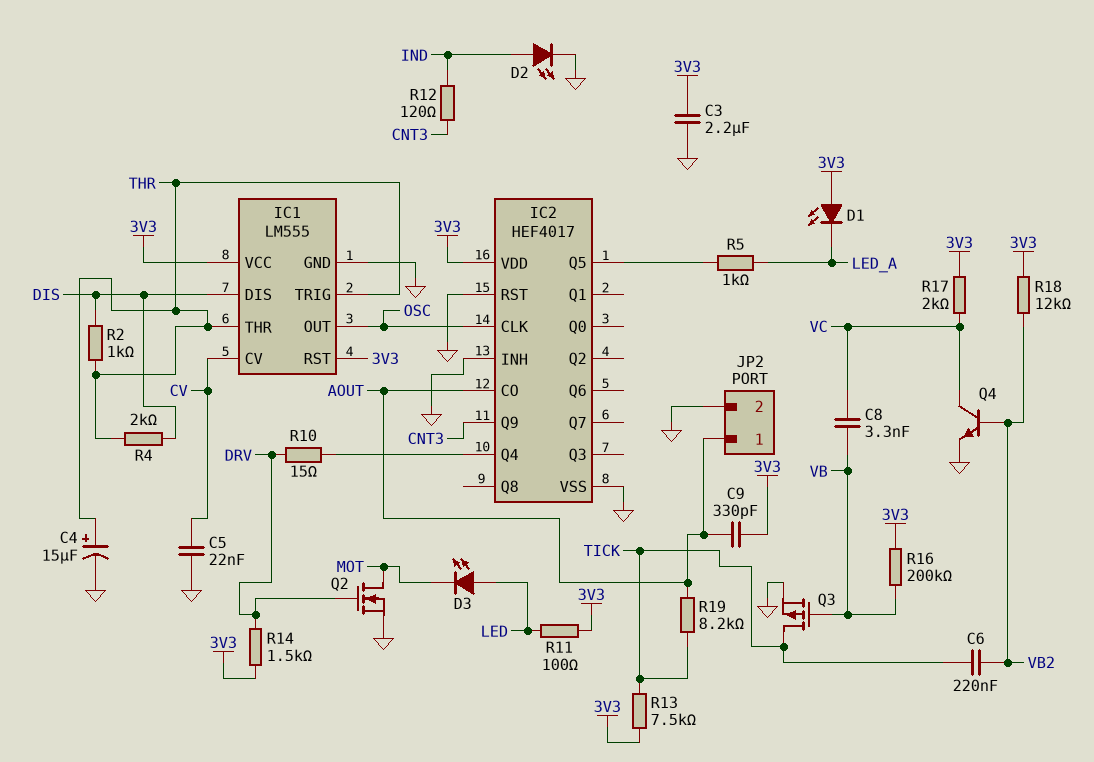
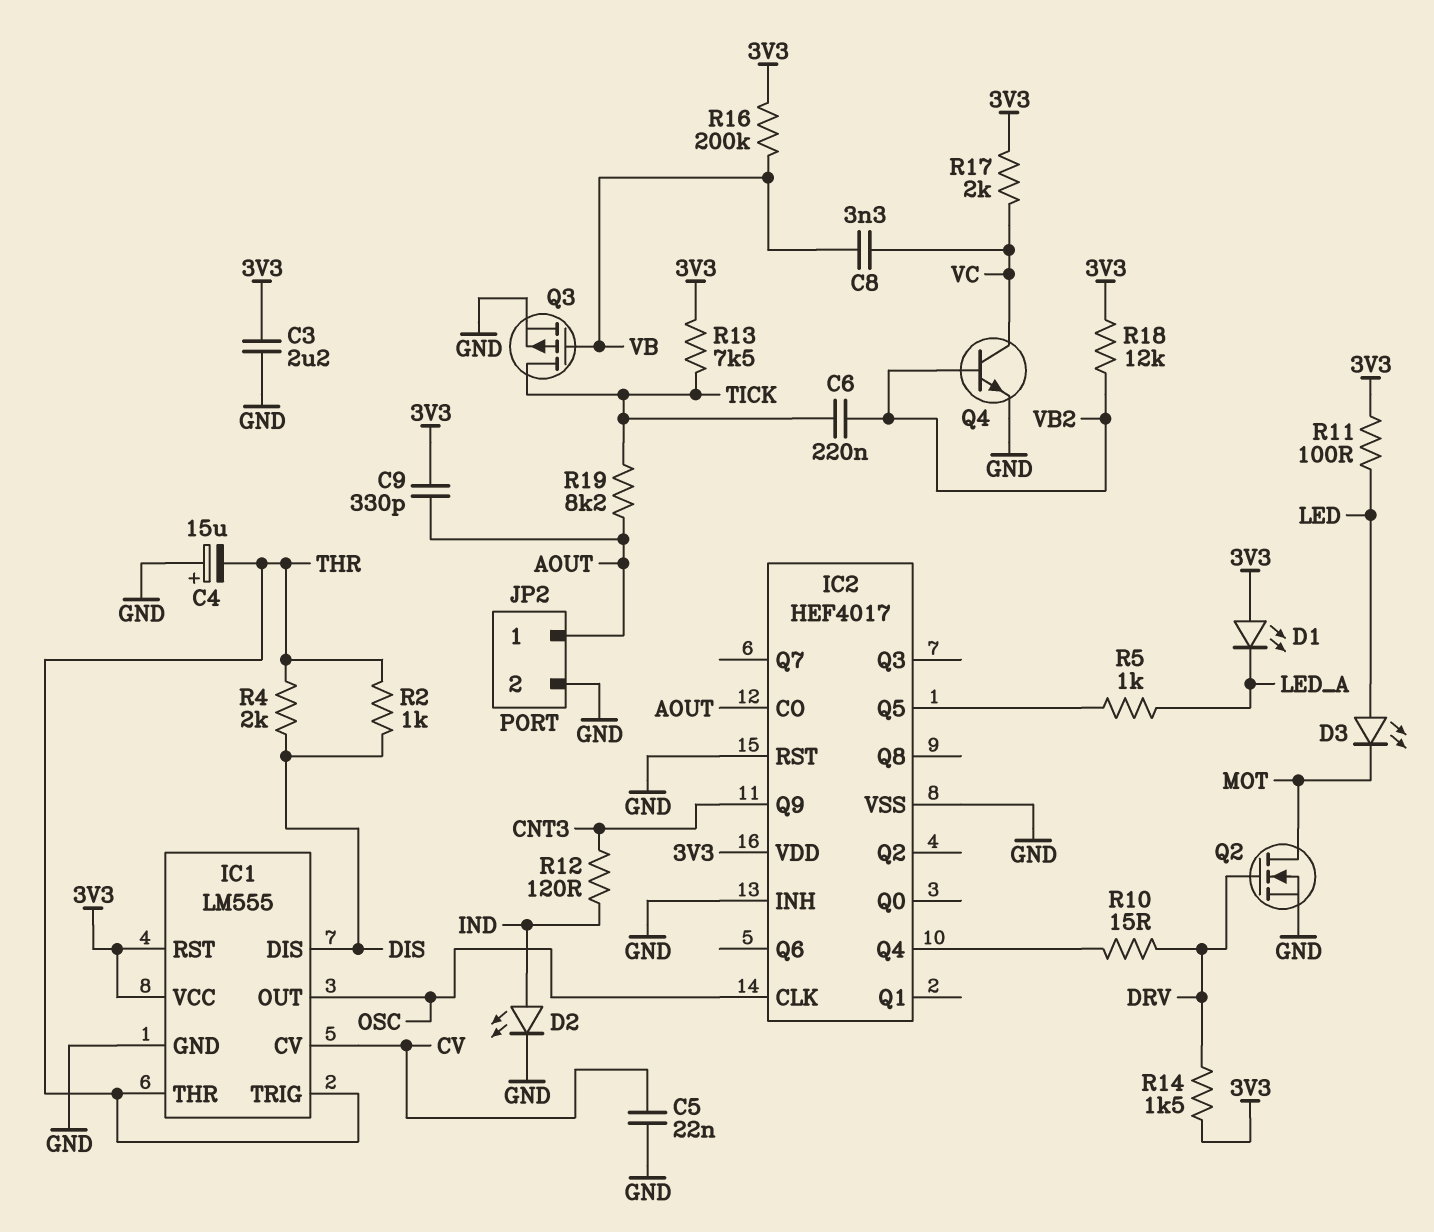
C4: 15uF (plus THR, minus GND) -> 15uF (plus GND, minus THR)

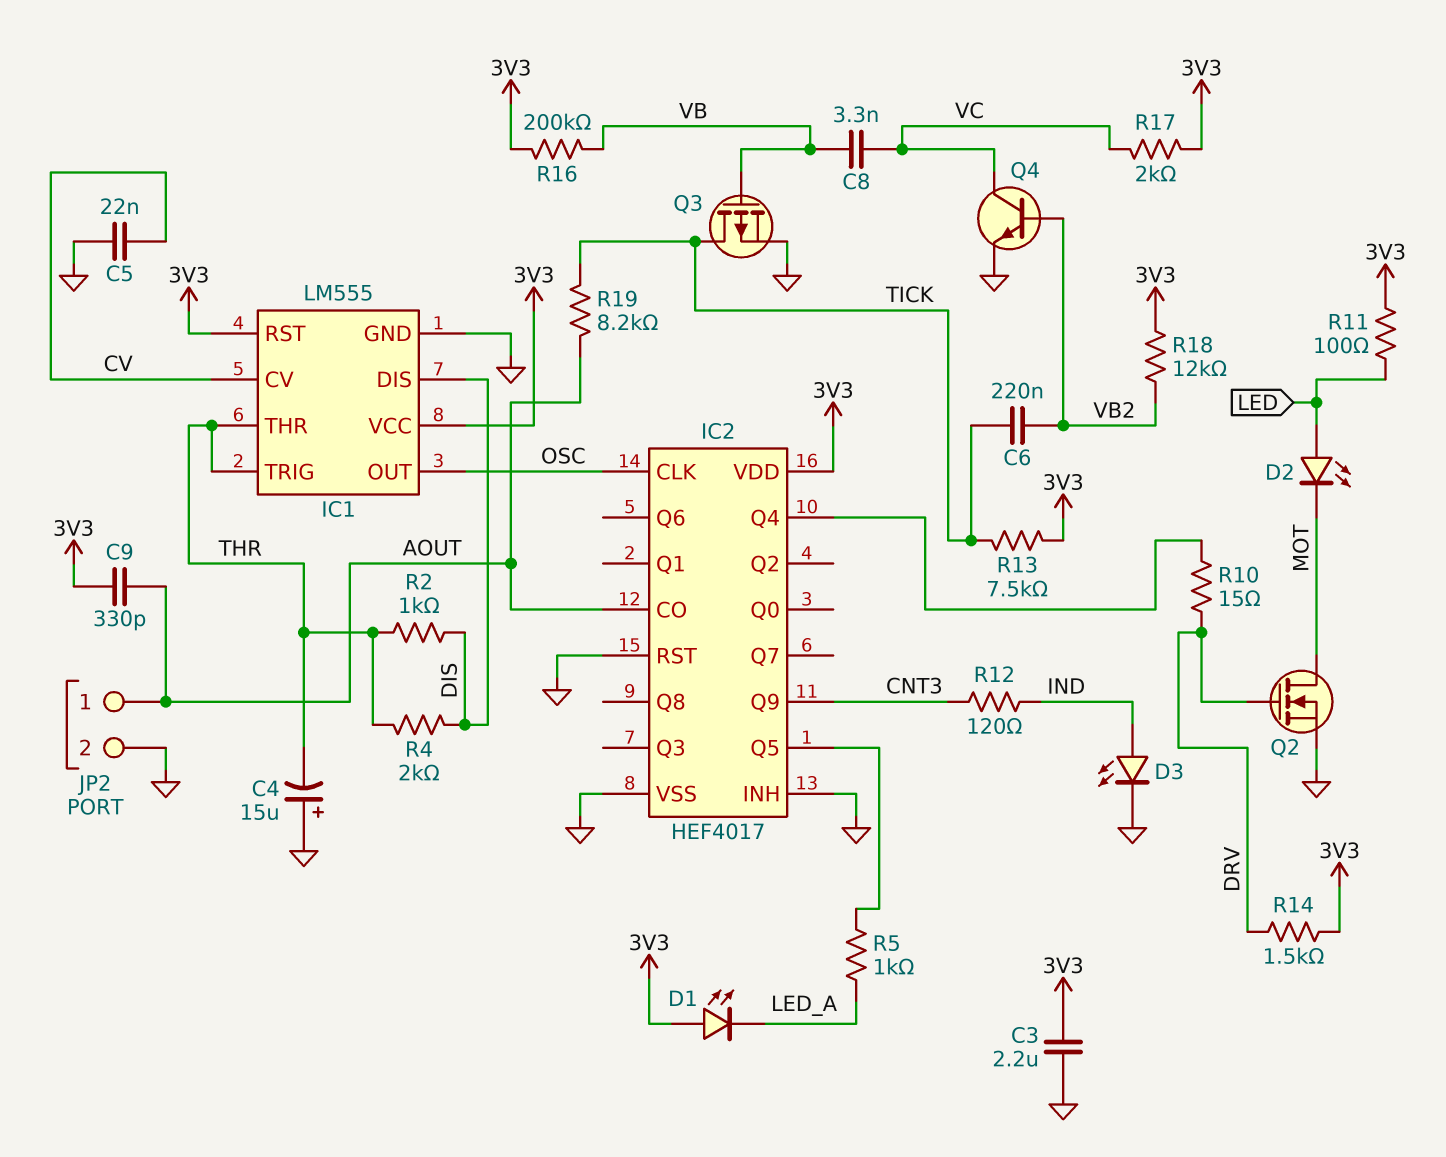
D2: LED (A IND, K GND) -> LED (A LED, K MOT)
D3: LED (A LED, K MOT) -> LED (A IND, K GND)

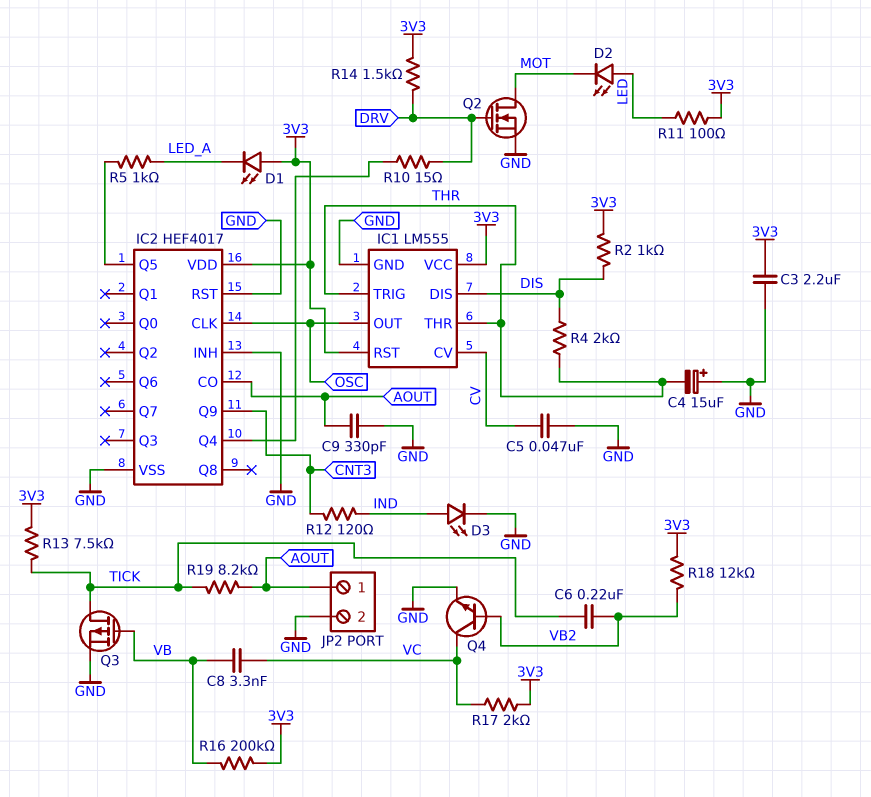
C5: 22nF (CV, GND) -> 47nF (CV, GND)
C9: 330pF (3V3, AOUT) -> 330pF (AOUT, GND)
R2: 1k (DIS, THR) -> 1k (3V3, DIS)

